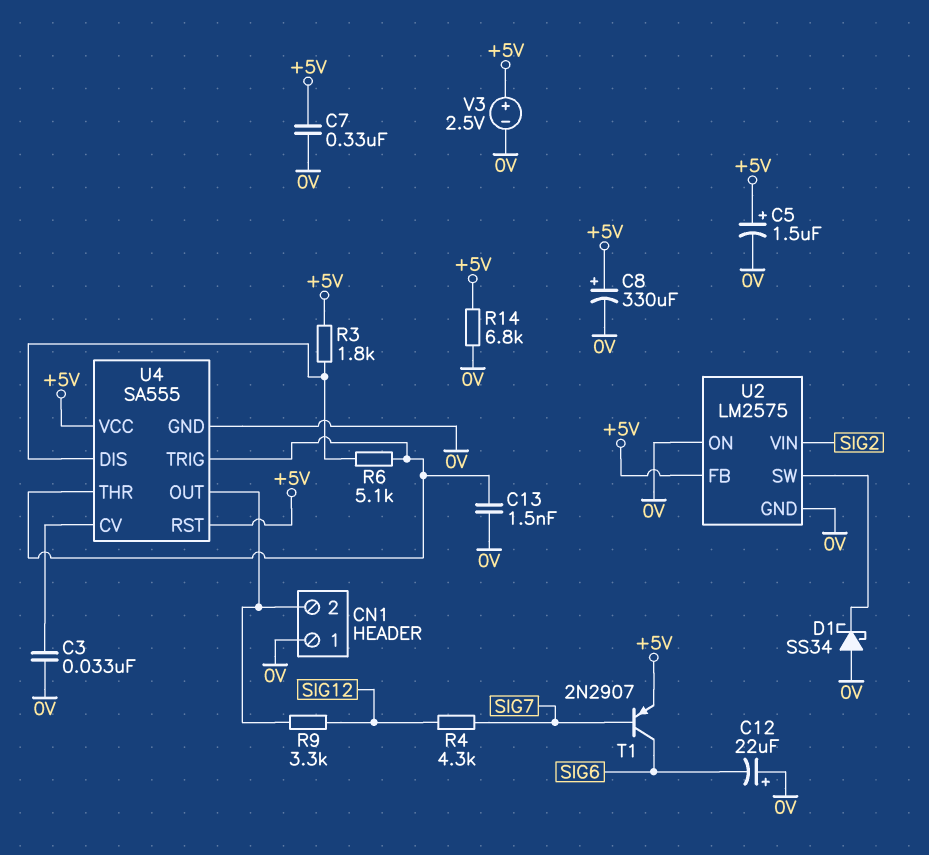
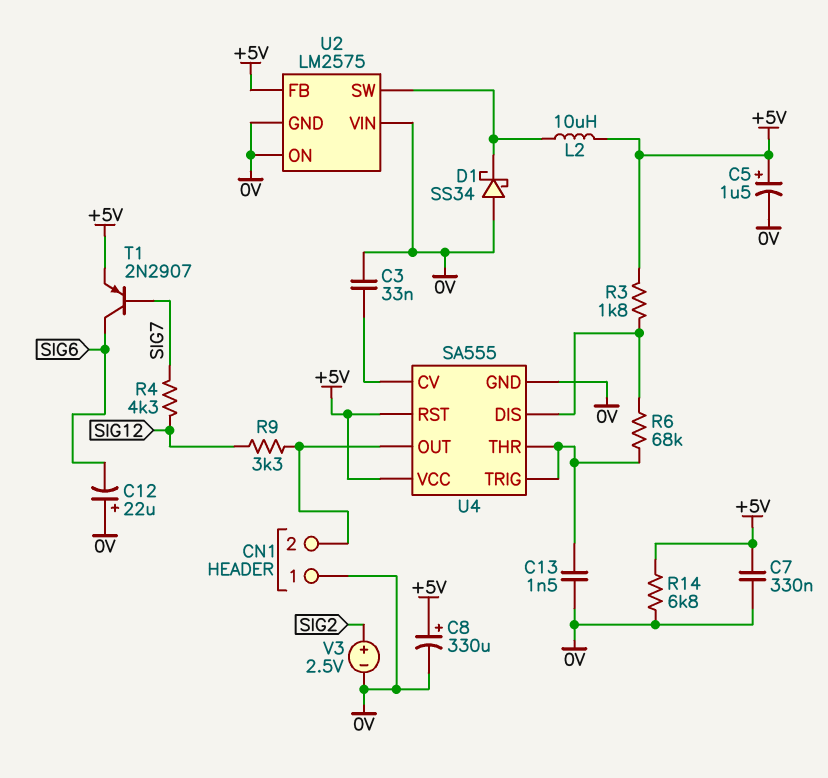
L2: none -> 10uH (+5V, U2/SW)
R6: 5.1k (U4/DIS, U4/THR) -> 68k (U4/DIS, U4/THR)
U2 pin VIN: SIG2 -> 0V
V3: 2.5V (plus +5V, minus 0V) -> 2.5V (plus SIG2, minus 0V)

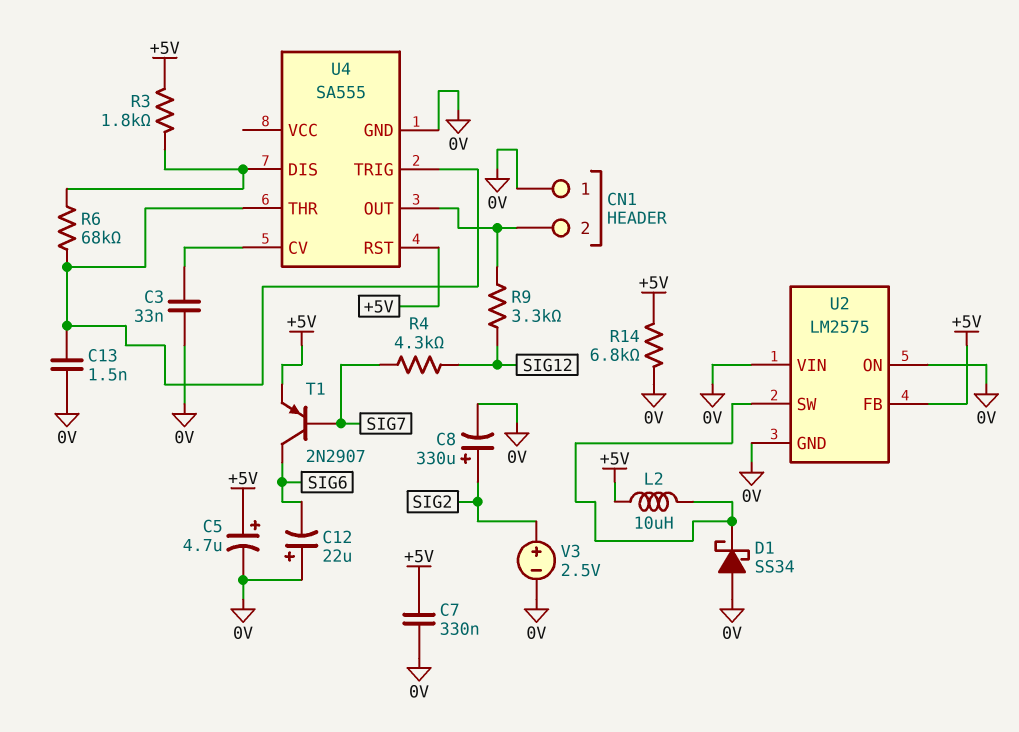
C5: 1.5uF (plus +5V, minus 0V) -> 4.7uF (plus +5V, minus 0V)
C8: 330uF (plus +5V, minus 0V) -> 330uF (plus SIG2, minus 0V)
U4 pin VCC: +5V -> none

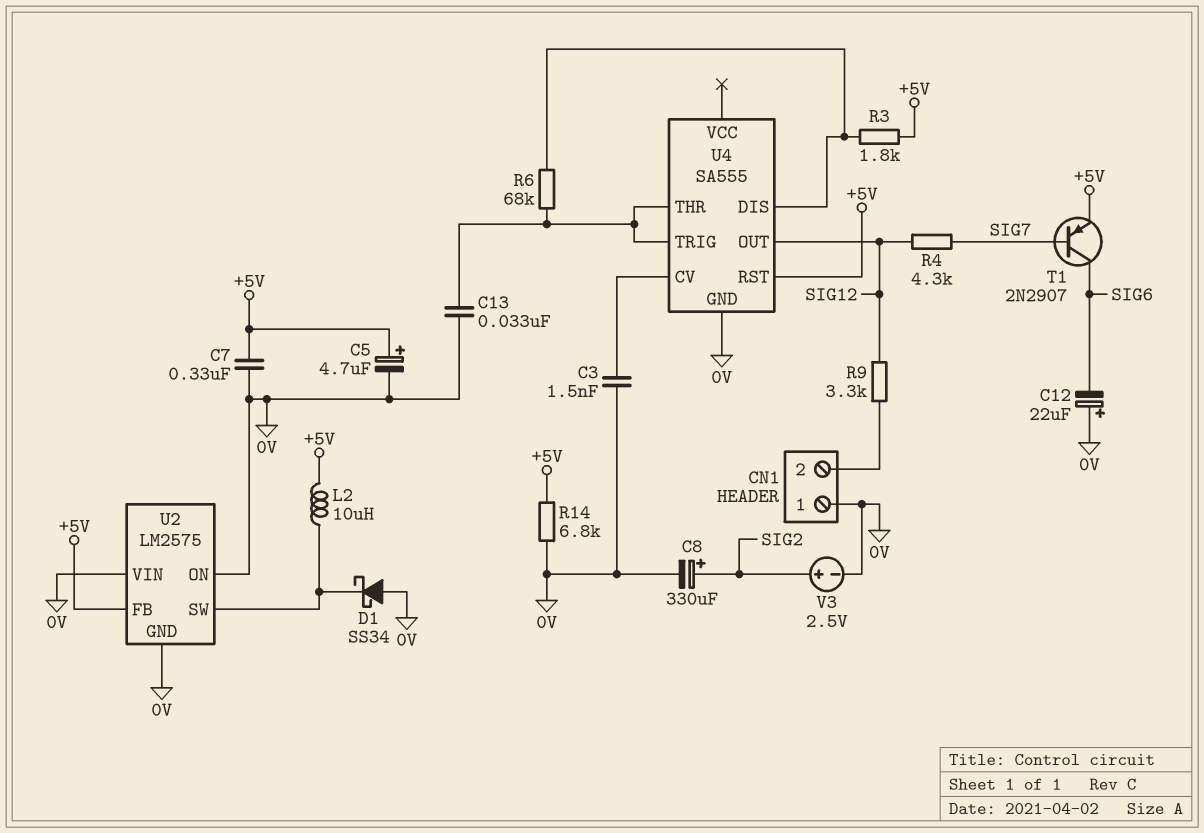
C3: 33nF (0V, U4/CV) -> 1.5nF (0V, U4/CV)
C13: 1.5nF (0V, U4/THR) -> 33nF (0V, U4/THR)
U4 pin OUT: CN1/2 -> SIG12

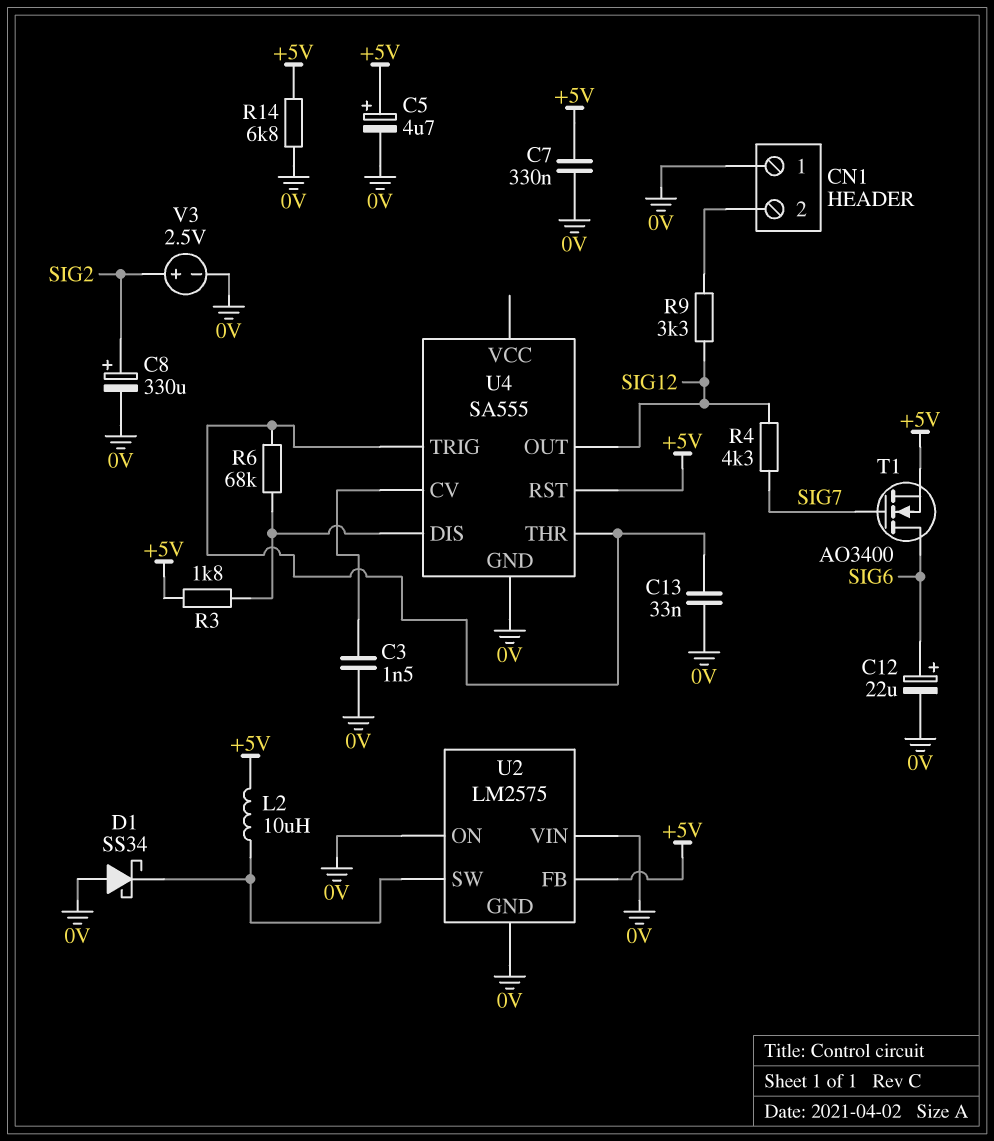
C12: 22uF (plus 0V, minus SIG6) -> 22uF (plus SIG6, minus 0V)
T1: PNP 2N2907 (B SIG7, C SIG6, E +5V) -> NMOS AO3400 (G SIG7, D SIG6, S +5V)

